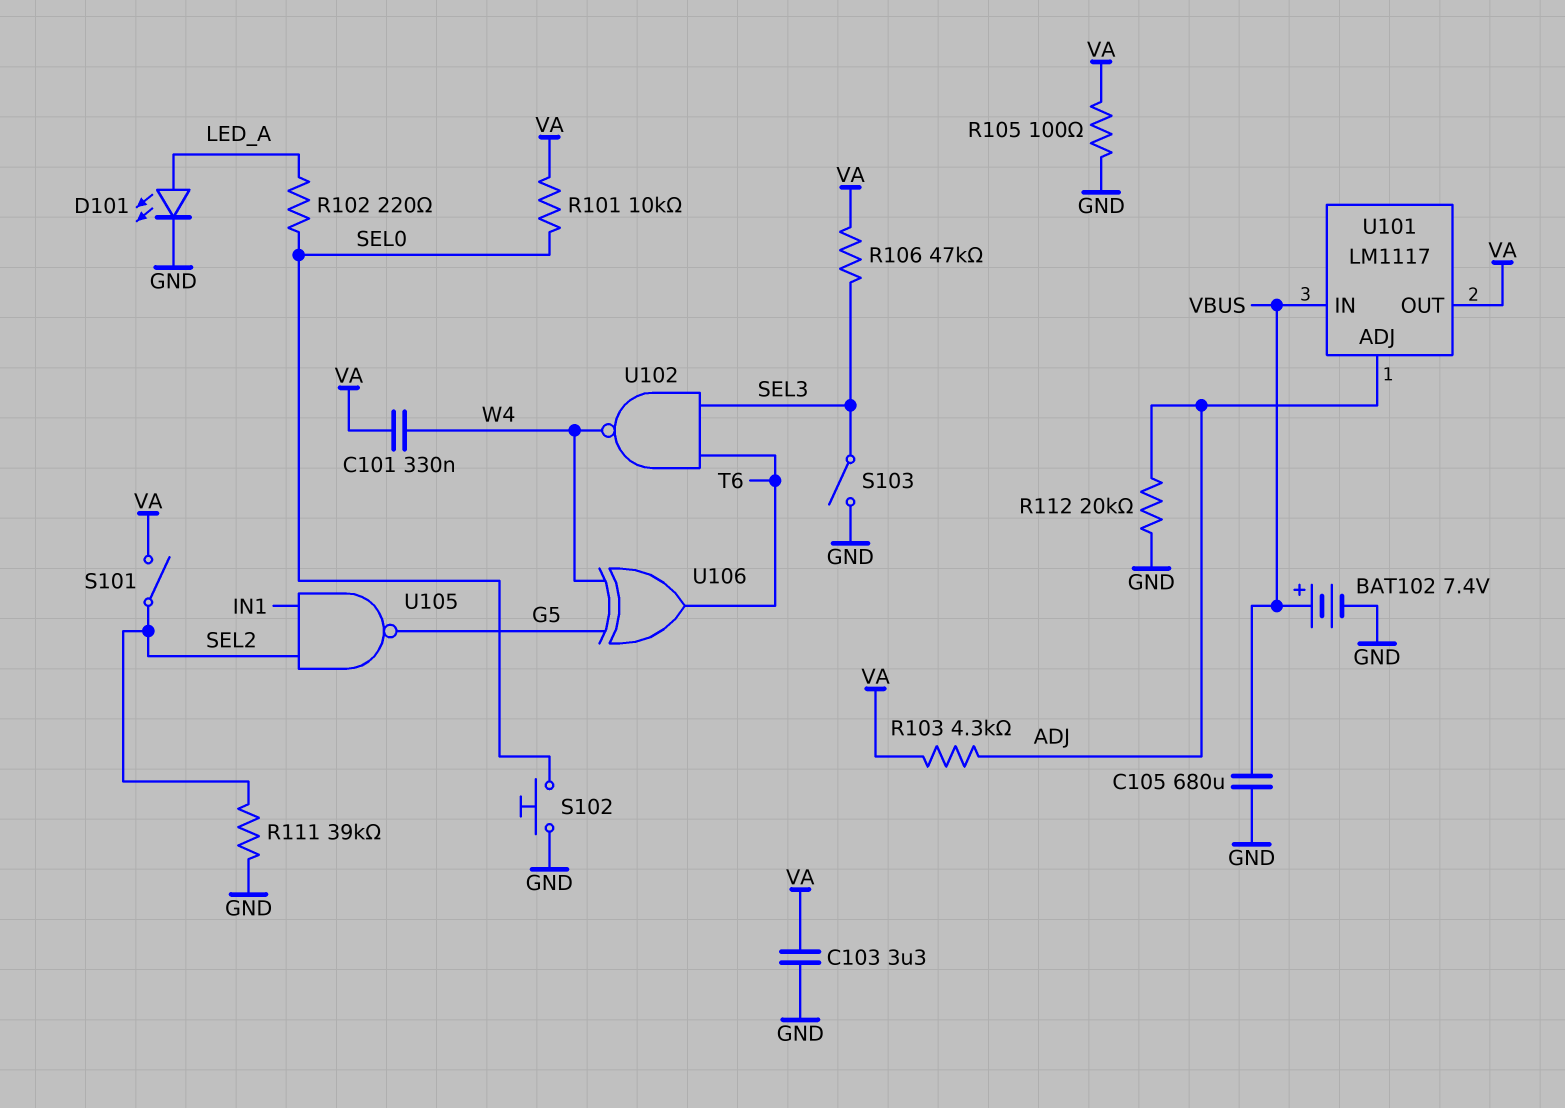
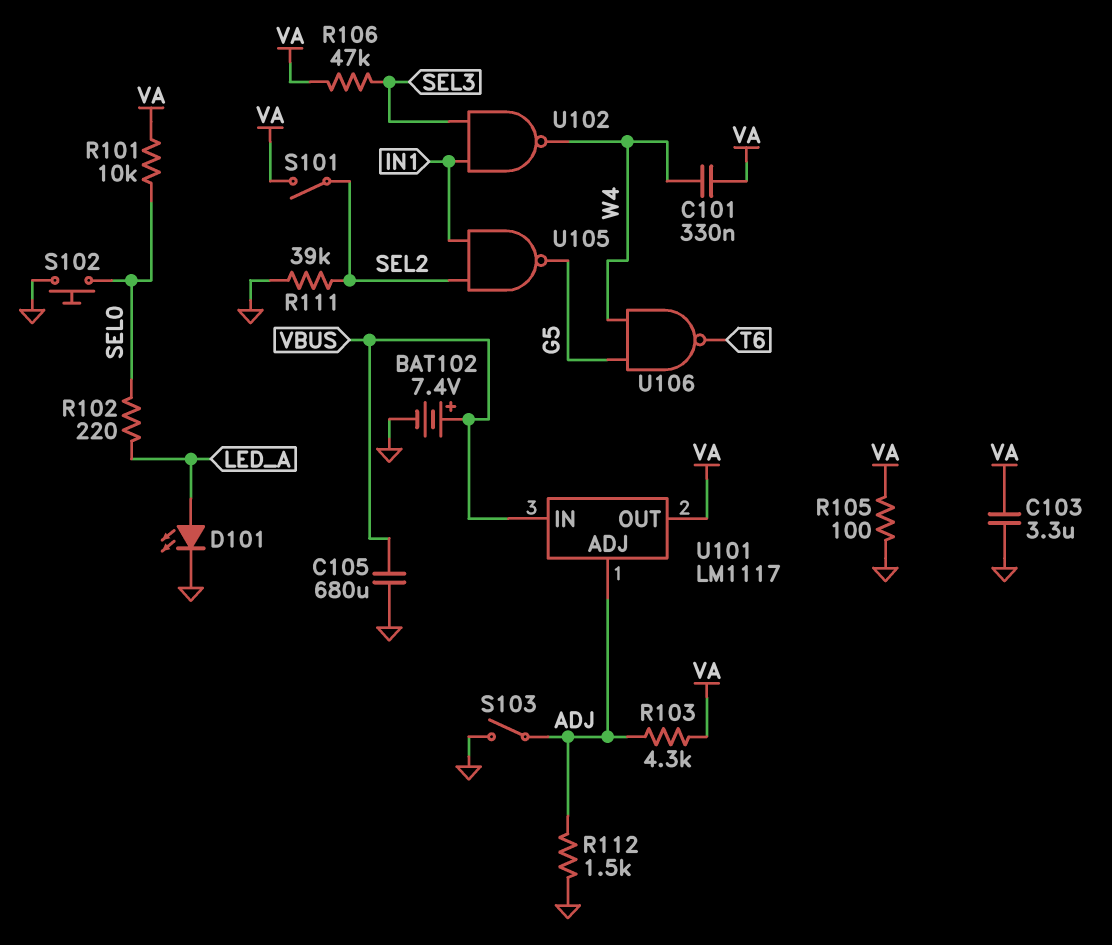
R112: 20k (ADJ, GND) -> 1.5k (ADJ, GND)
S103: switch (GND, SEL3) -> switch (ADJ, GND)
U102: NAND (in SEL3, in T6, out W4) -> NAND (in IN1, in SEL3, out W4)
U106: XOR (in G5, in W4, out T6) -> NAND (in G5, in W4, out T6)

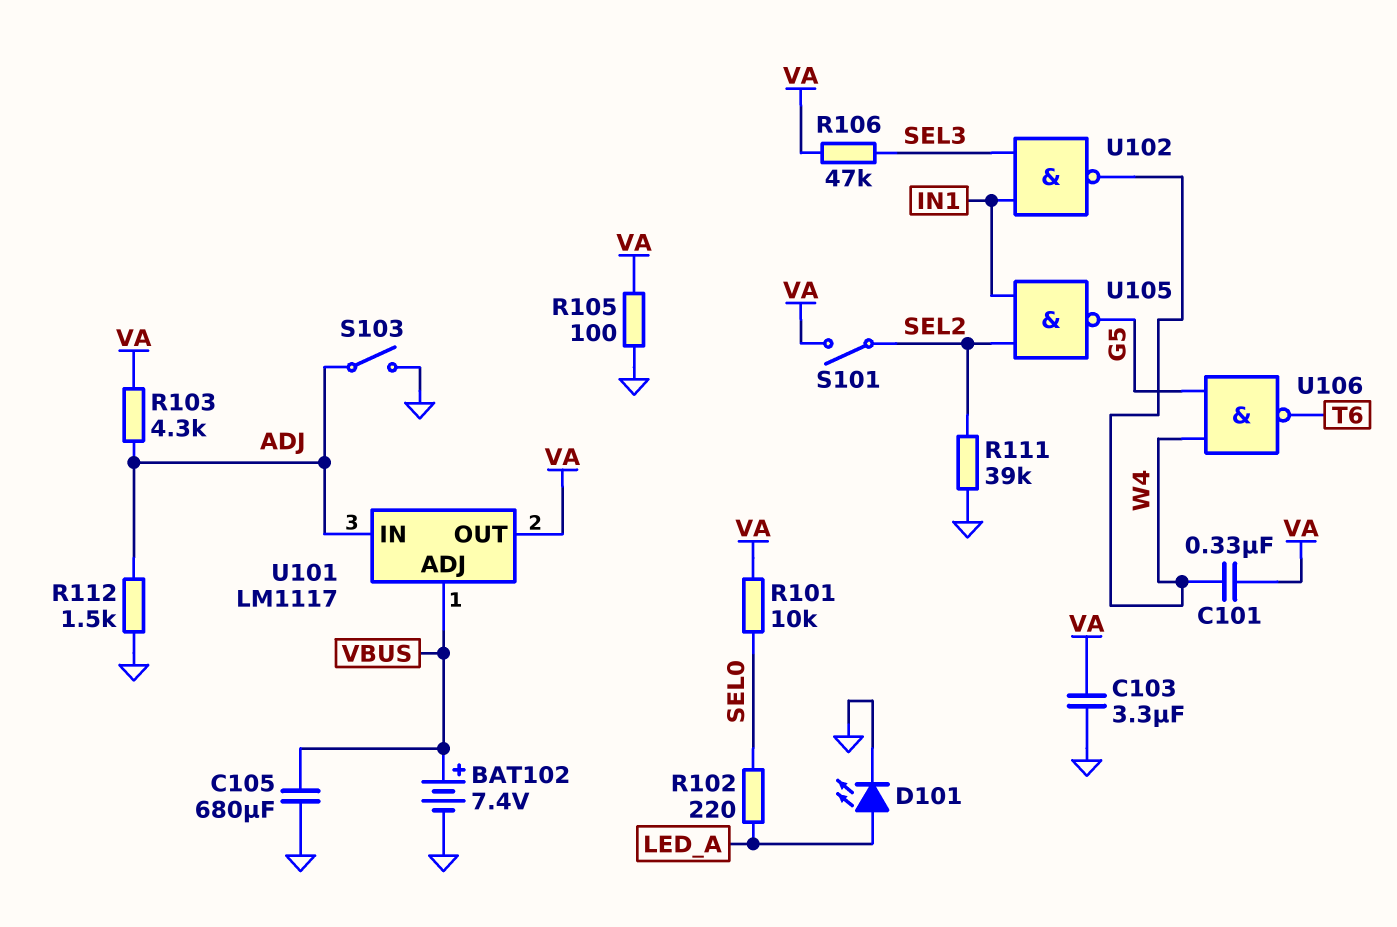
S102: button (GND, SEL0) -> none
U101 pin ADJ: ADJ -> VBUS
U101 pin IN: VBUS -> ADJ

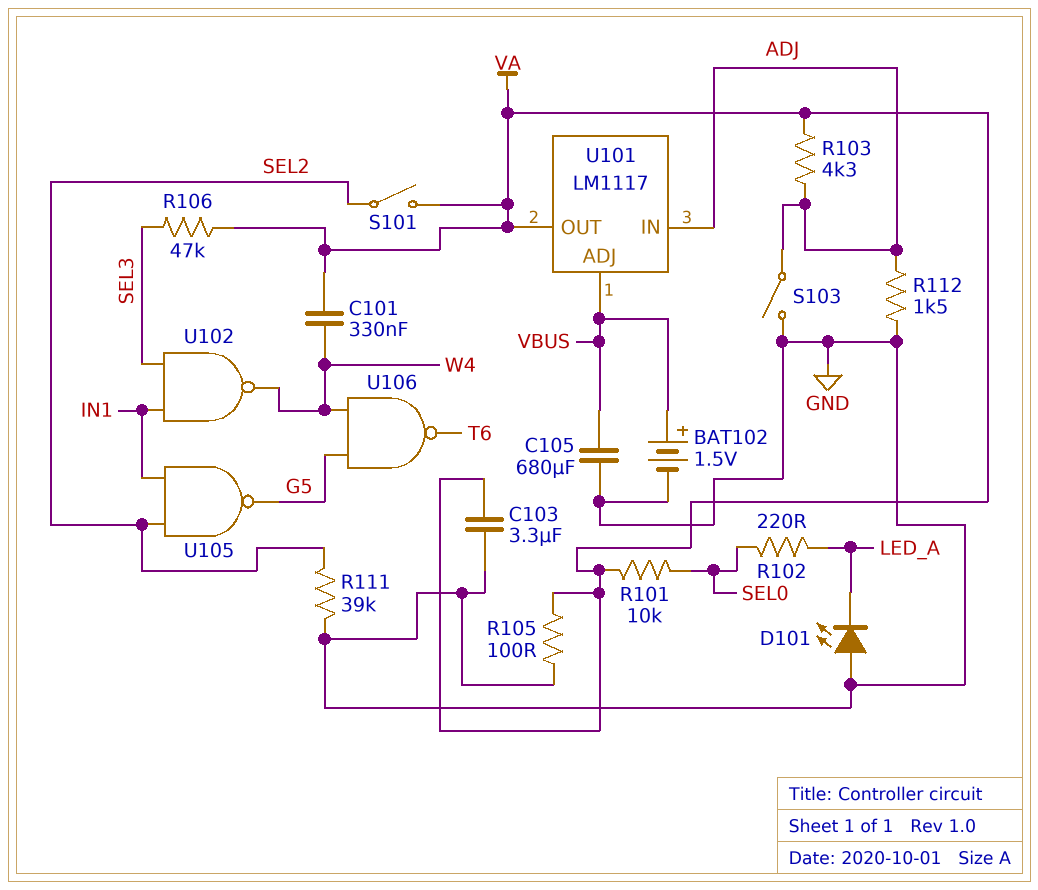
BAT102: 7.4V (plus VBUS, minus GND) -> 1.5V (plus VBUS, minus GND)
D101: LED (A LED_A, K GND) -> LED (A GND, K LED_A)

